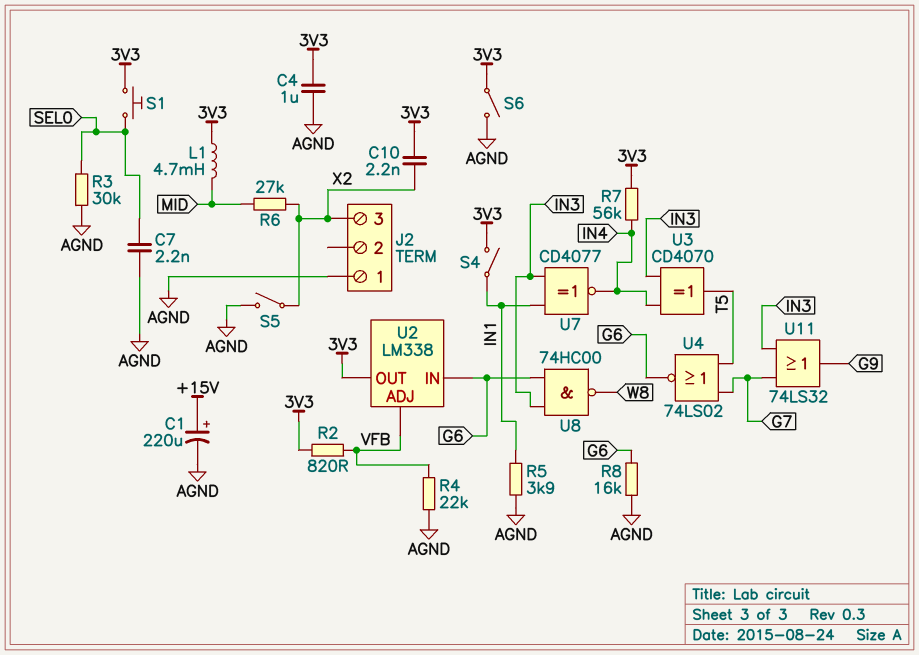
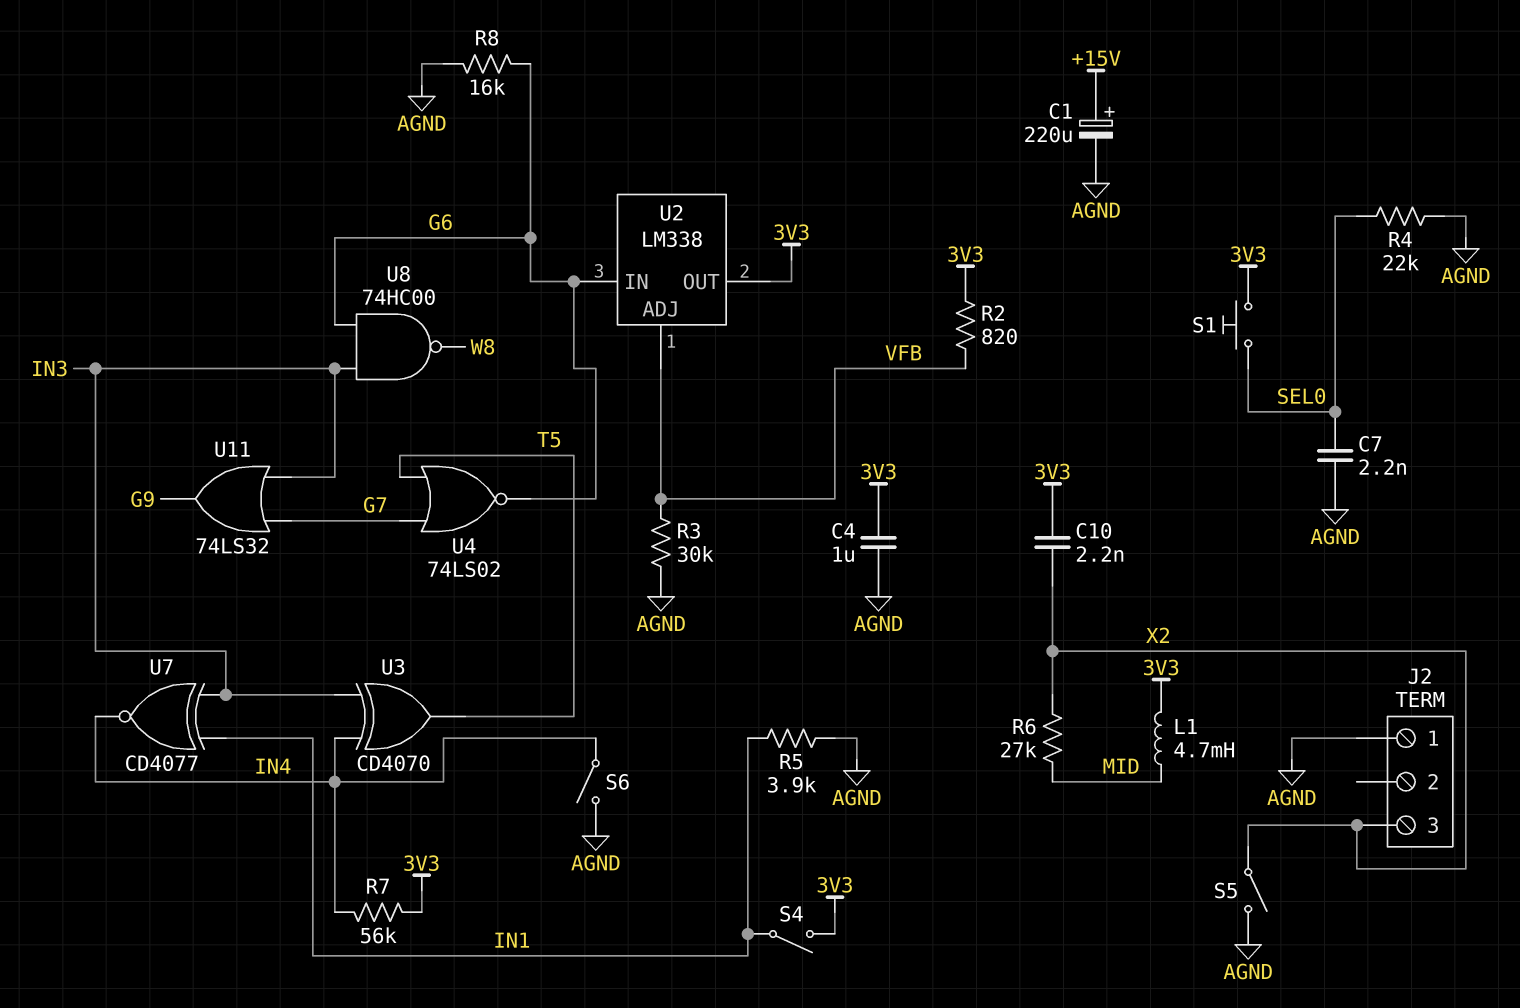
R3: 30k (AGND, SEL0) -> 30k (AGND, VFB)
R4: 22k (AGND, VFB) -> 22k (AGND, SEL0)
S6: switch (3V3, AGND) -> switch (AGND, IN4)

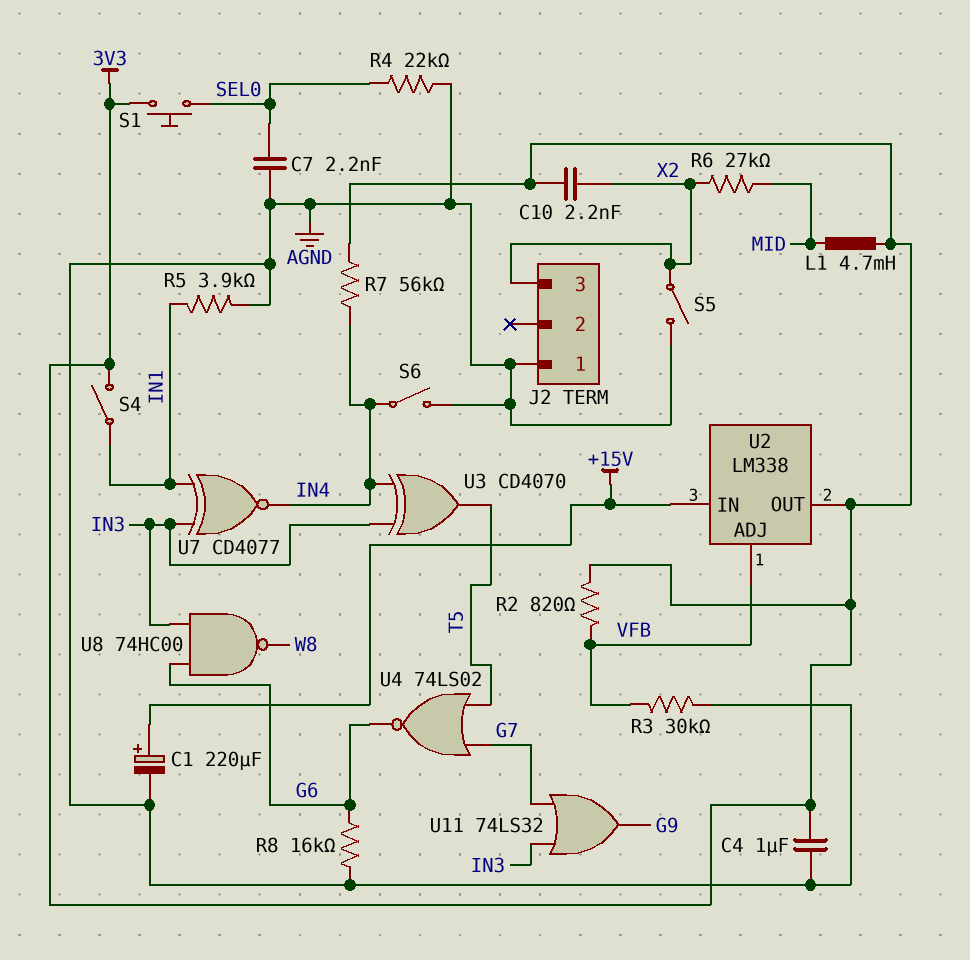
U2 pin IN: G6 -> +15V

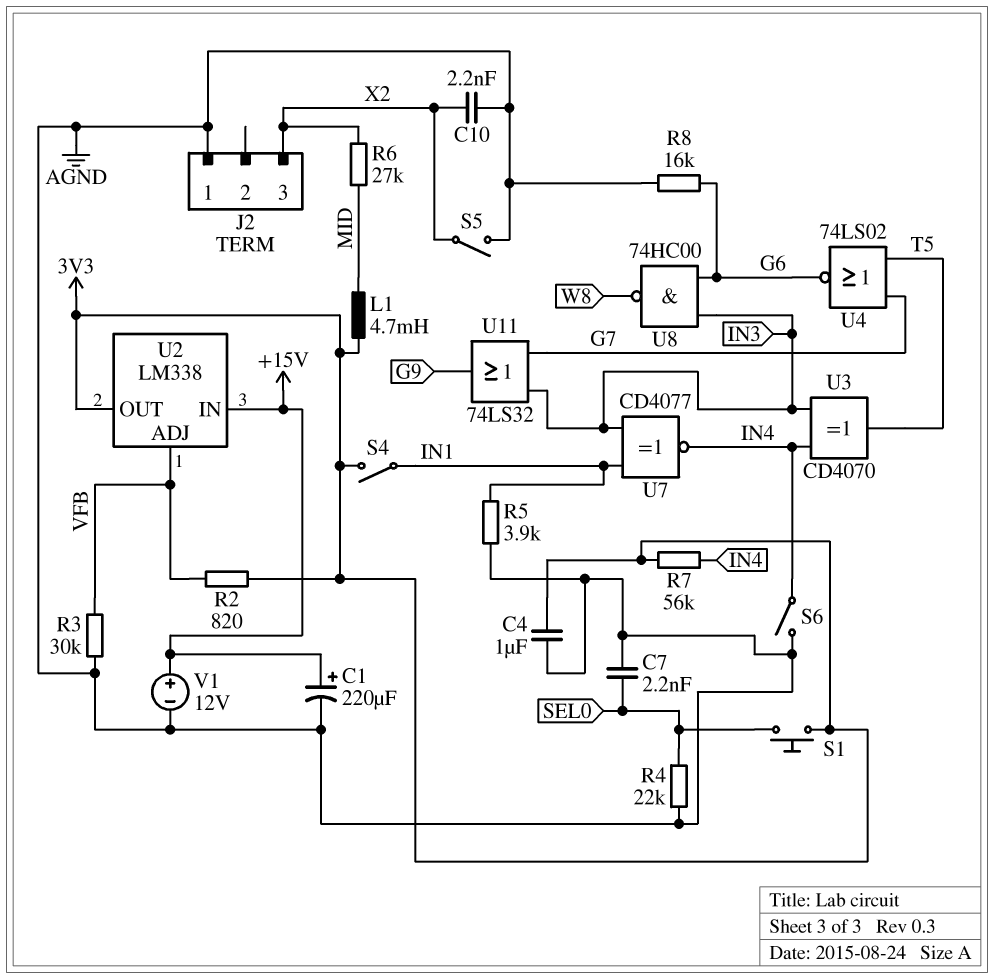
C10: 2.2nF (3V3, X2) -> 2.2nF (AGND, X2)
V1: none -> 12V (plus +15V, minus AGND)

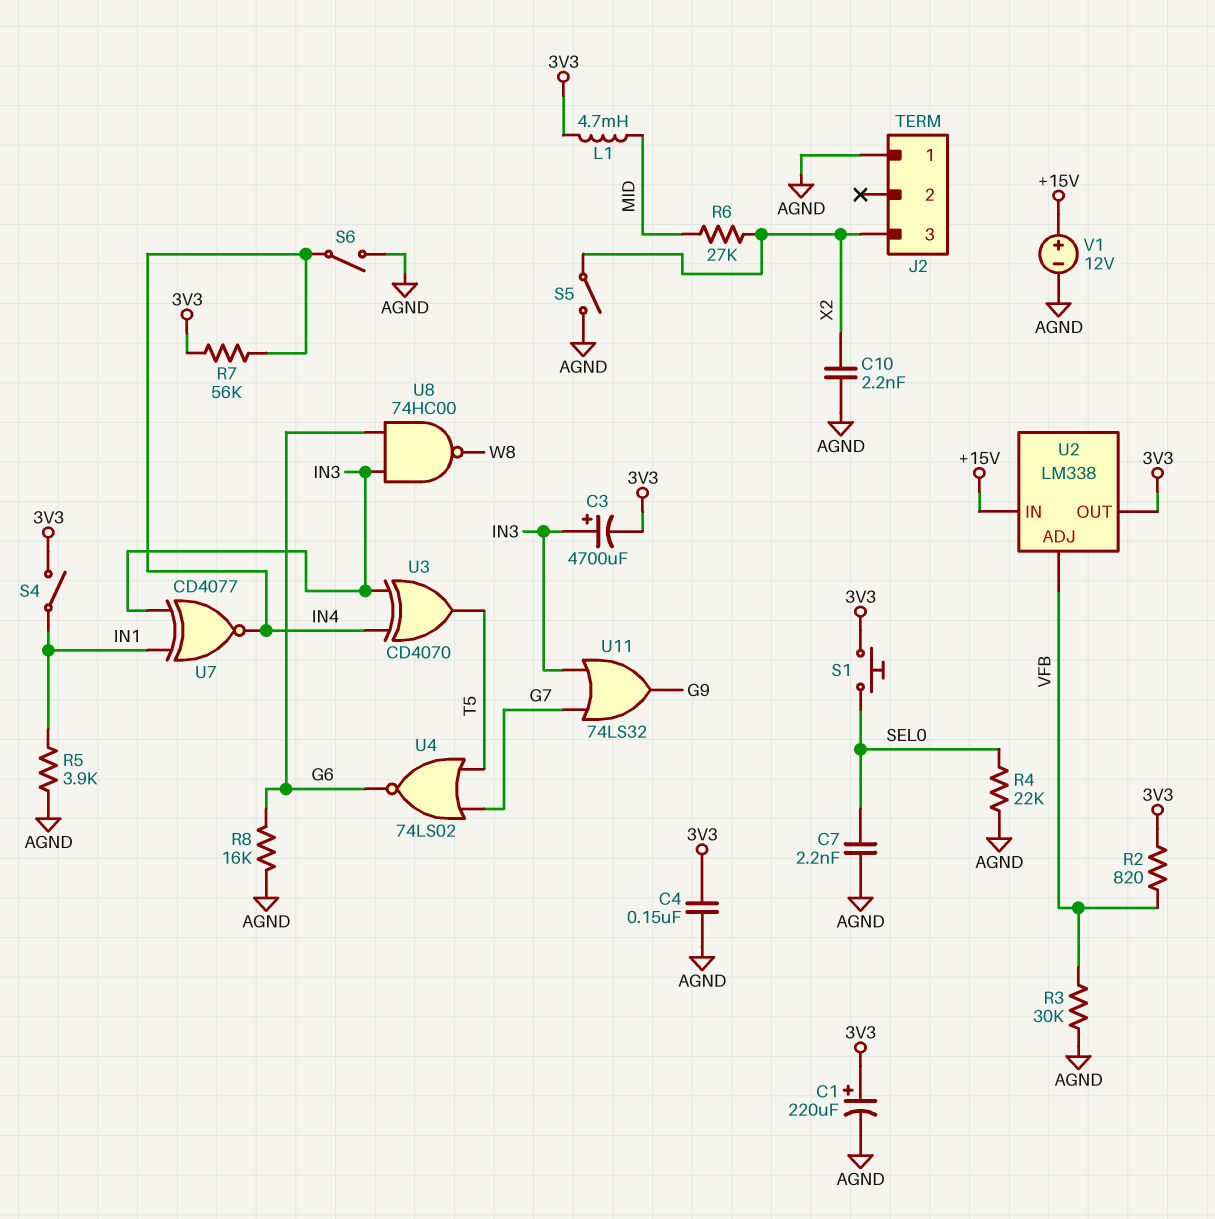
C1: 220uF (plus +15V, minus AGND) -> 220uF (plus 3V3, minus AGND)
C3: none -> 4700uF (plus IN3, minus 3V3)
C4: 1uF (3V3, AGND) -> 150nF (3V3, AGND)

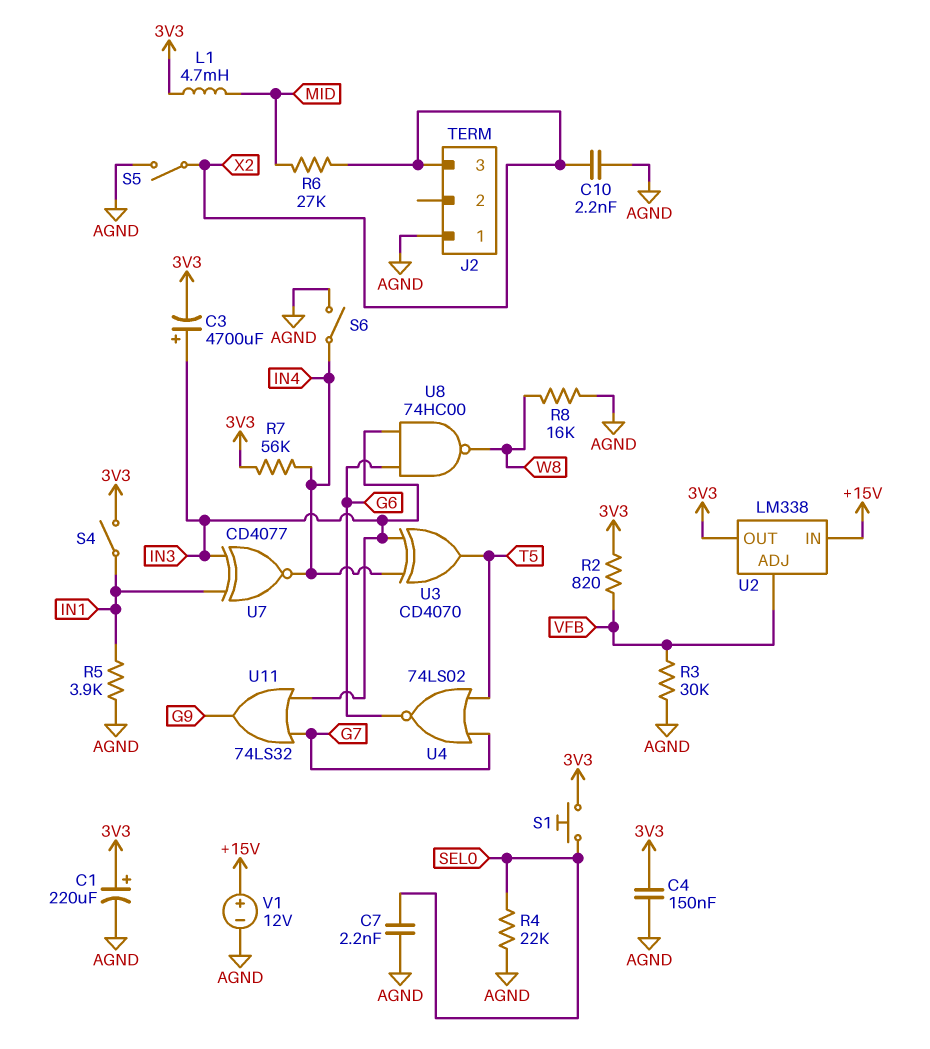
R8: 16k (AGND, G6) -> 16k (AGND, W8)

